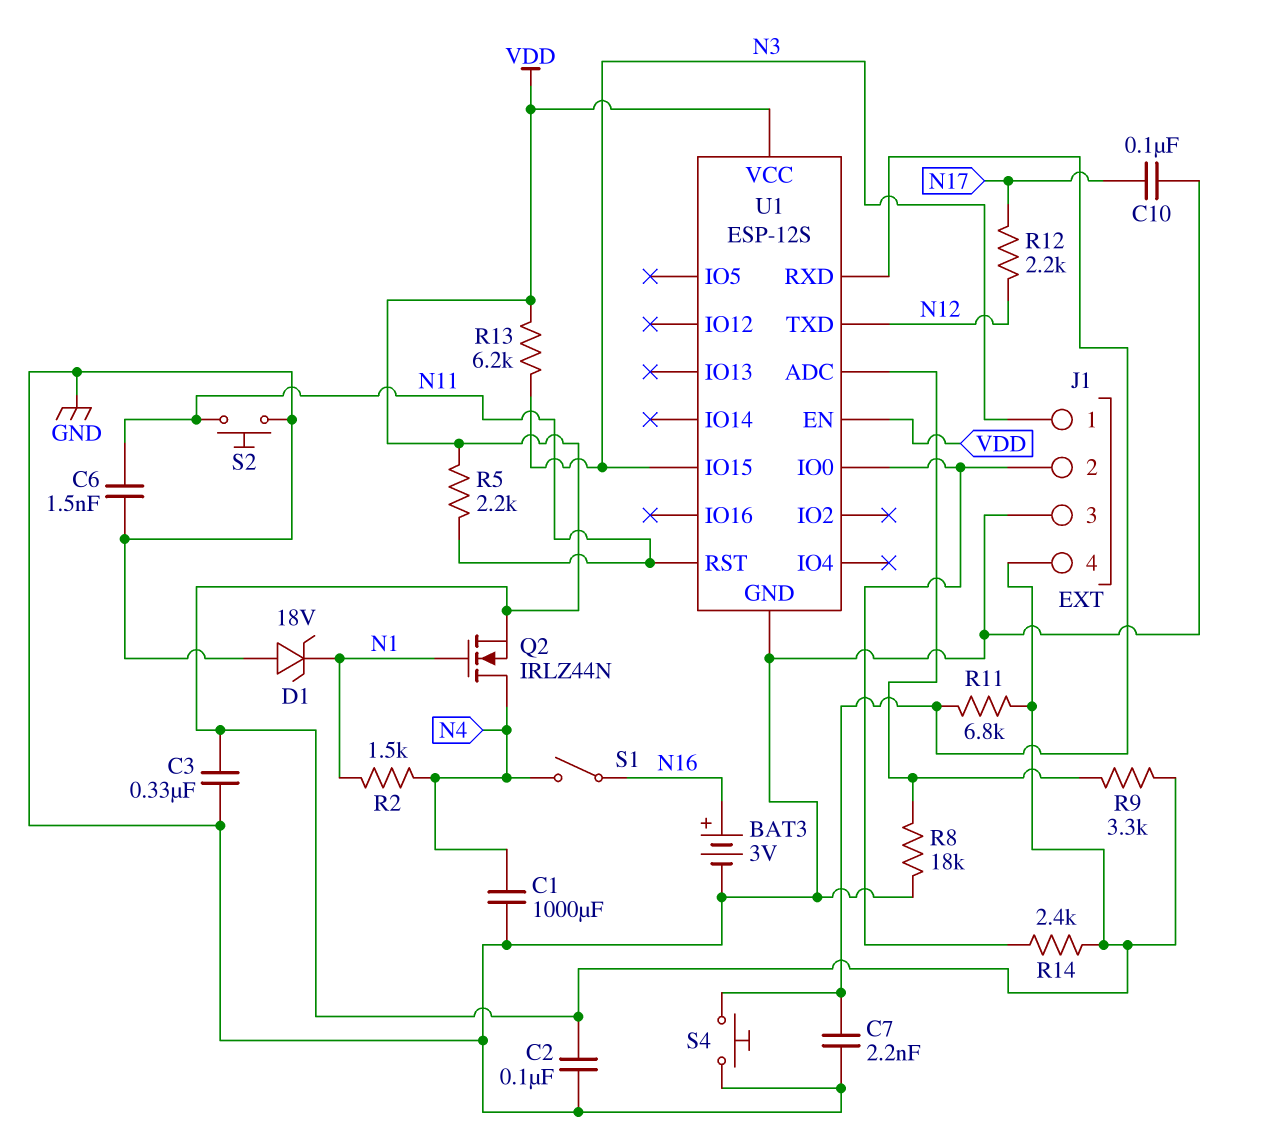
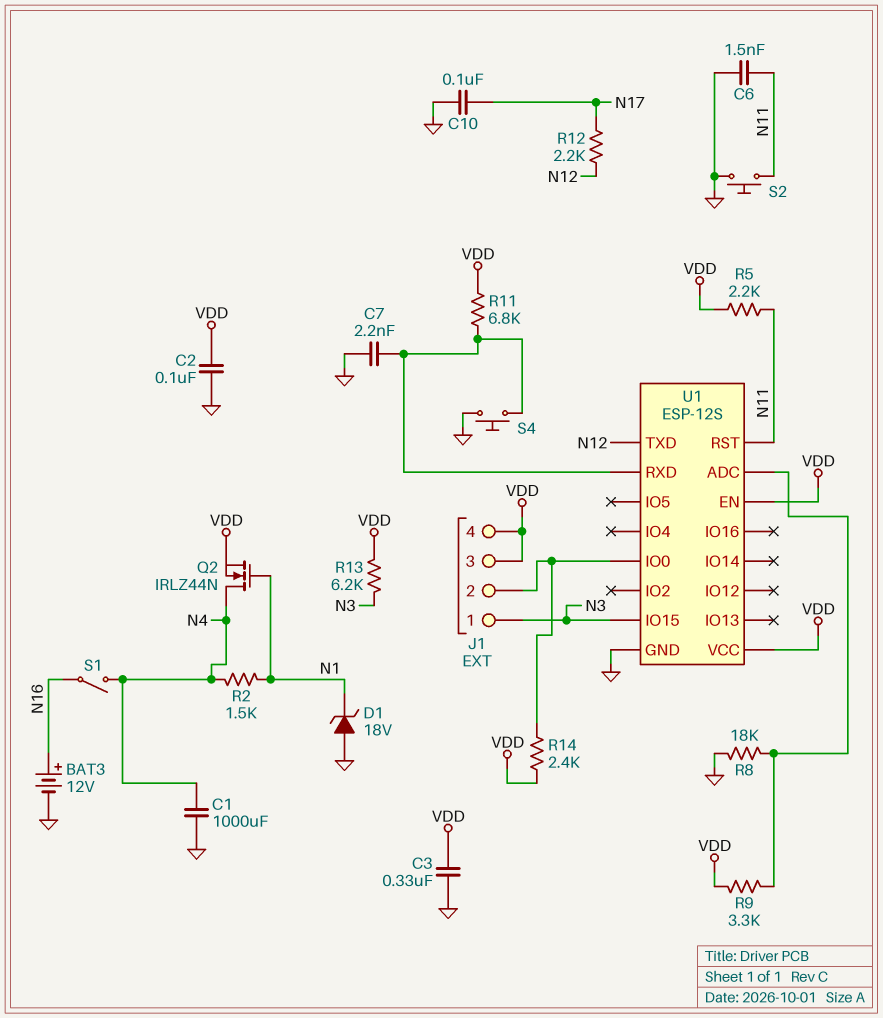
BAT3: 3V (plus N16, minus GND) -> 12V (plus N16, minus GND)
J1 pin 3: GND -> VDD

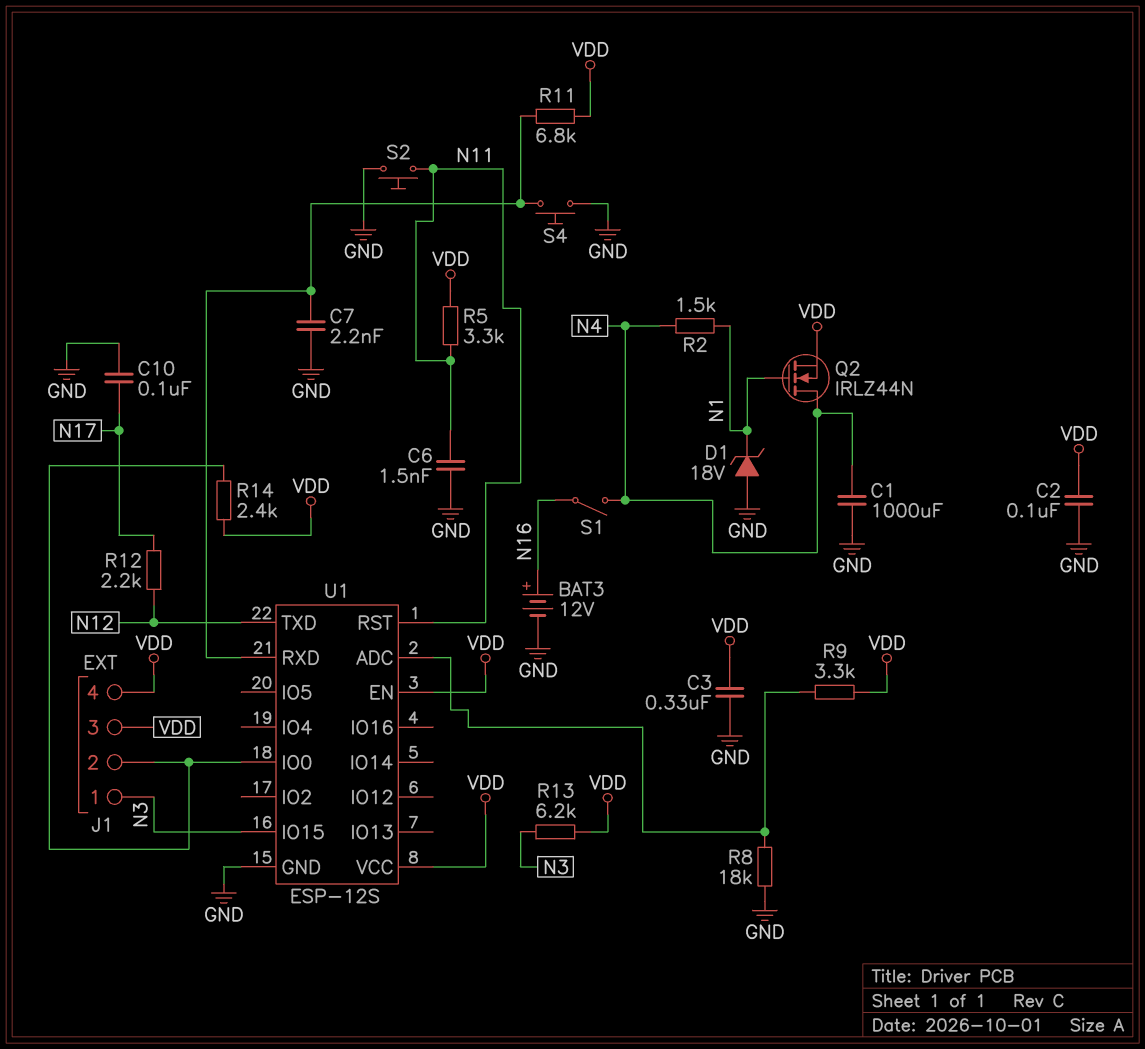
R5: 2.2k (N11, VDD) -> 3.3k (N11, VDD)

